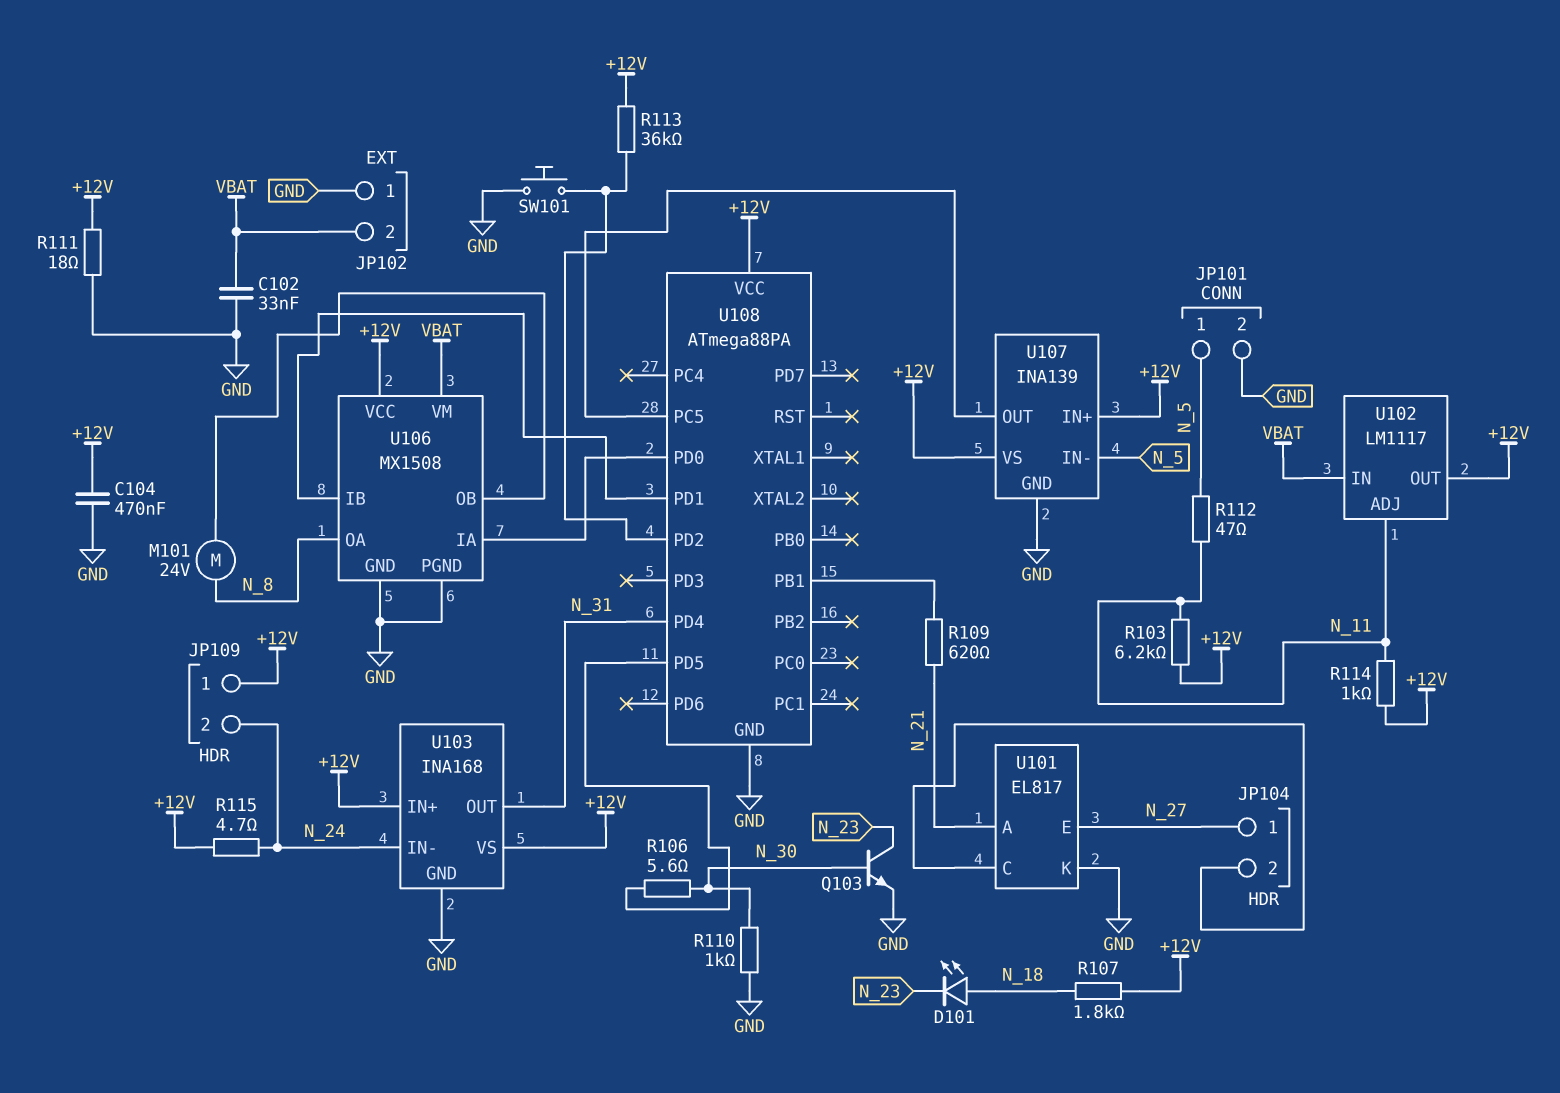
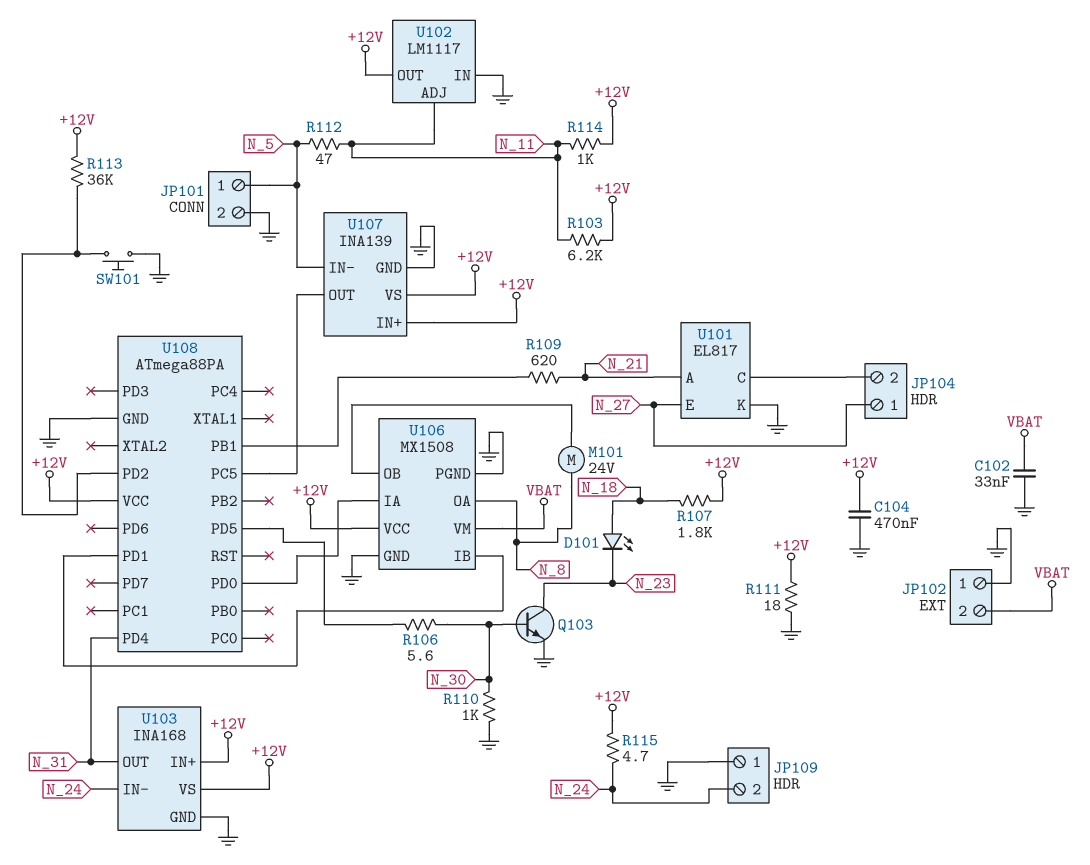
JP109 pin 1: +12V -> GND
U102 pin IN: VBAT -> GND

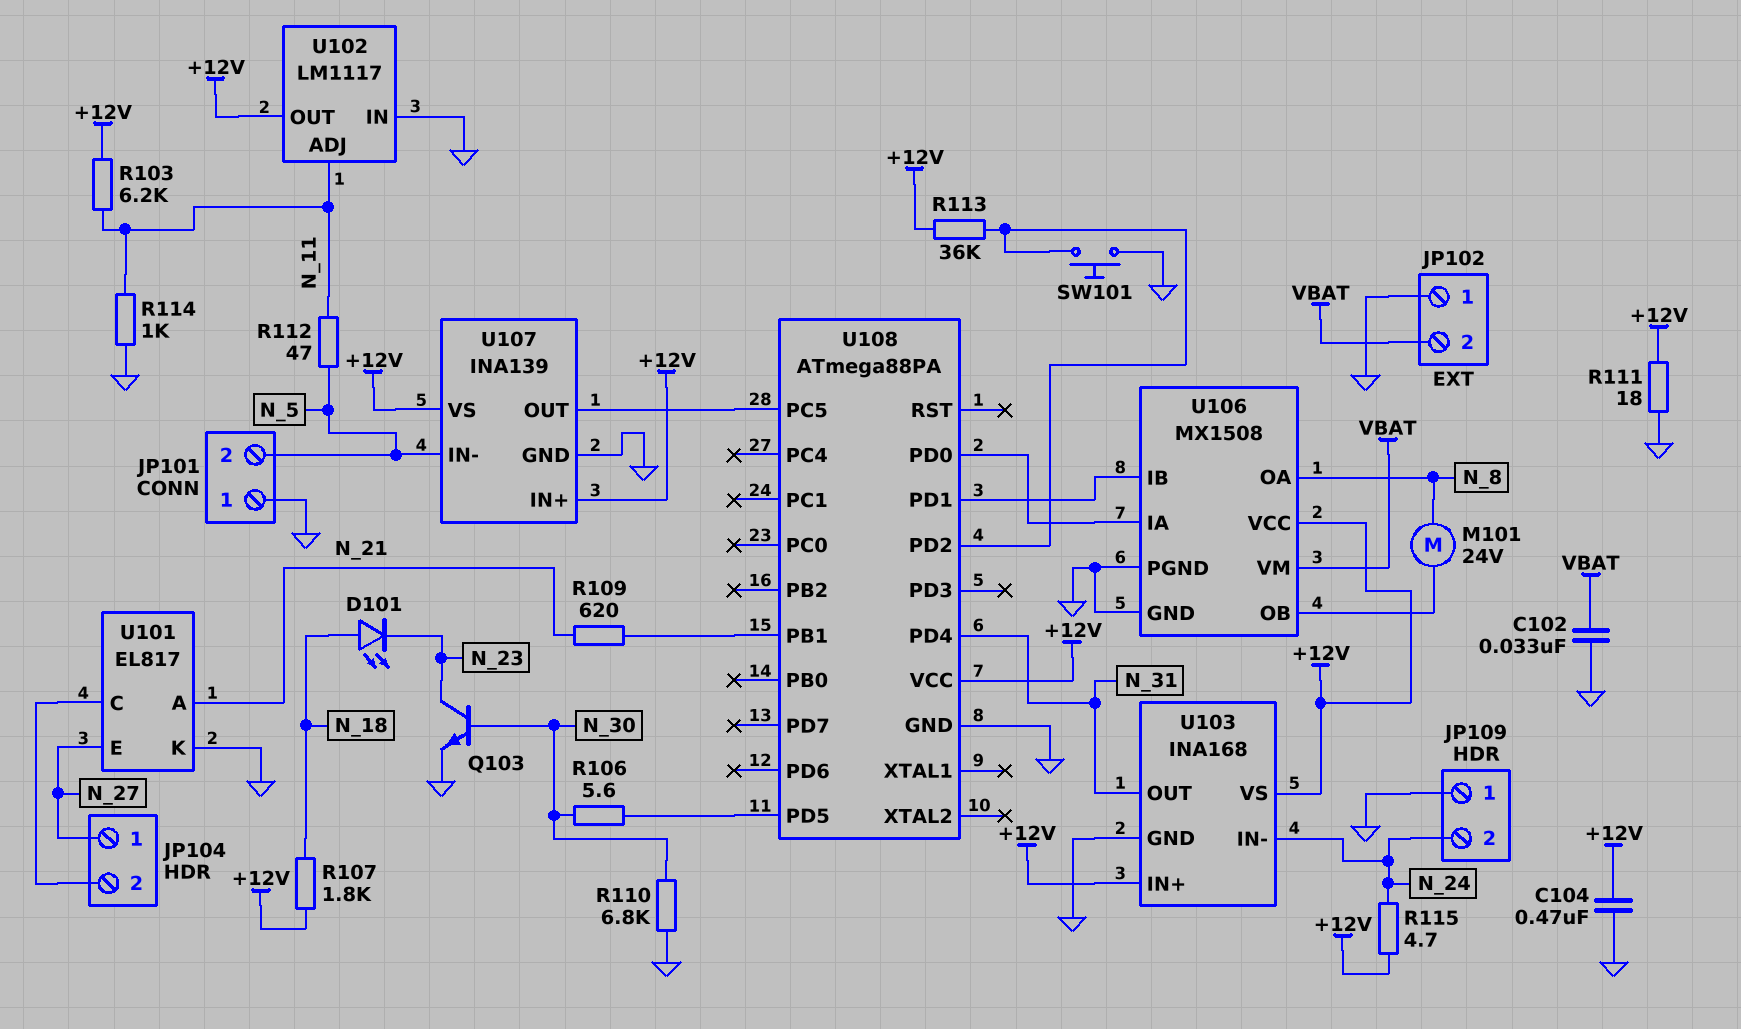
JP101 pin 1: N_5 -> GND
JP101 pin 2: GND -> N_5
R110: 1k (GND, N_30) -> 6.8k (GND, N_30)
R114: 1k (+12V, N_11) -> 1k (GND, N_11)

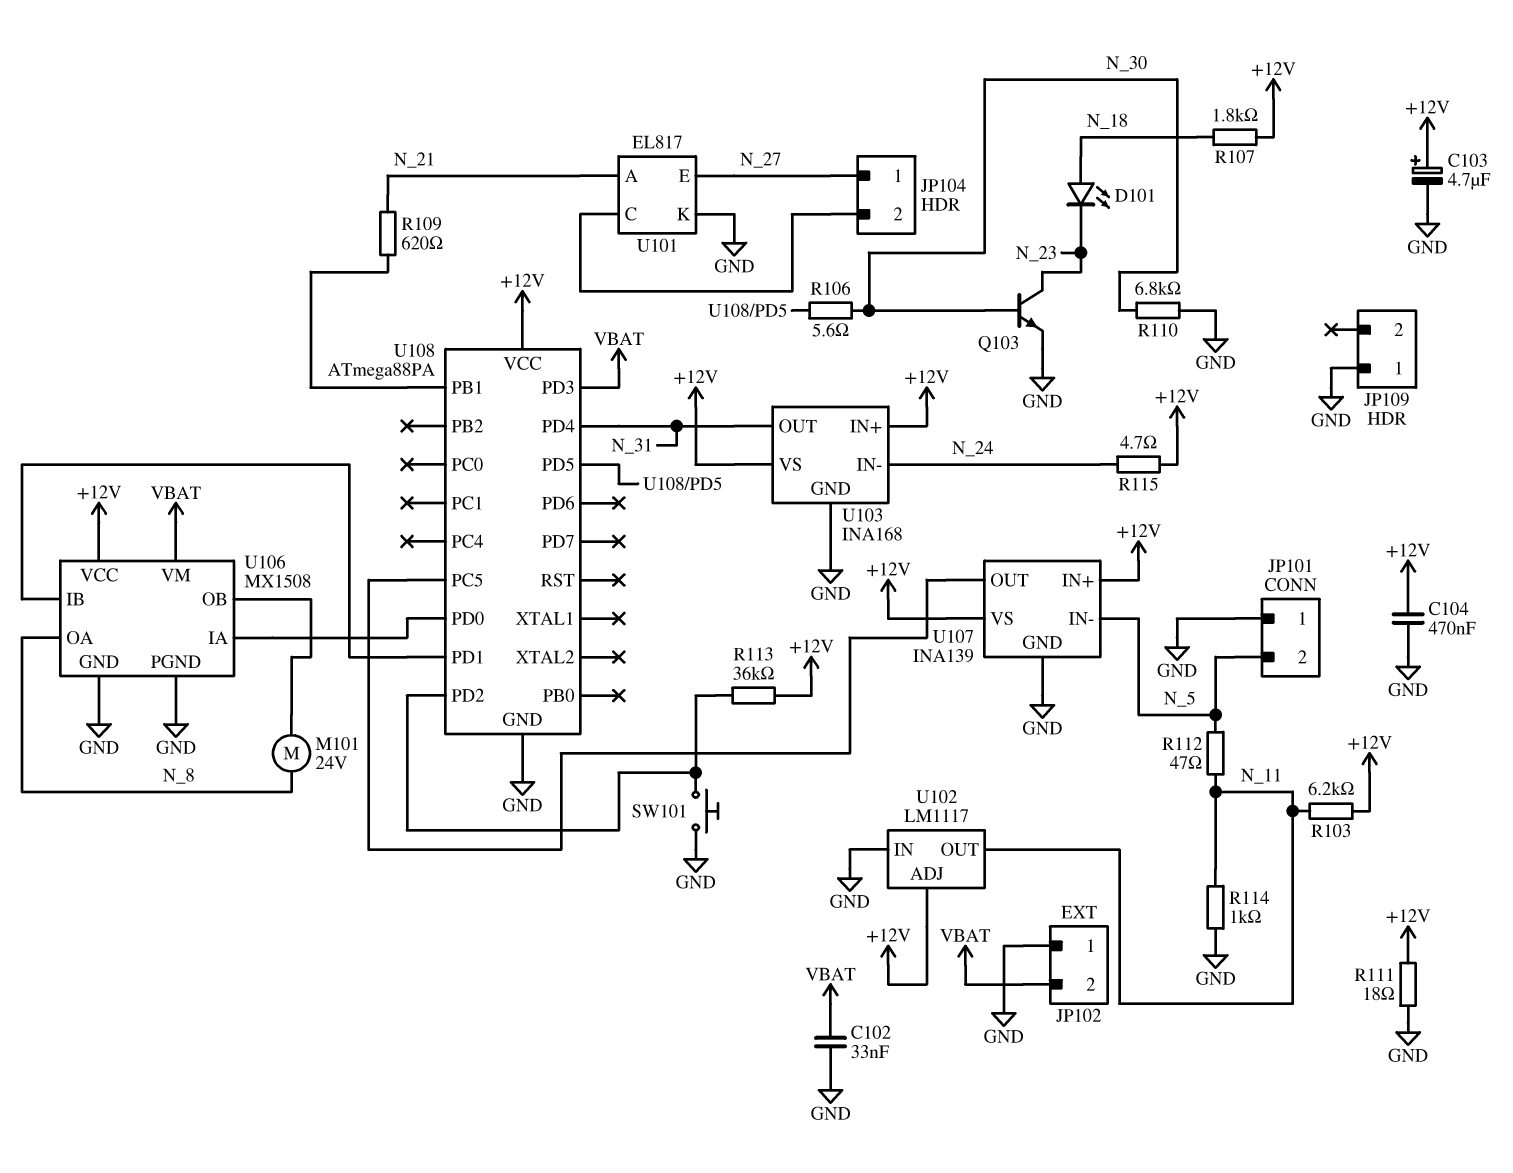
C103: none -> 4.7uF (plus +12V, minus GND)
JP109 pin 2: N_24 -> none
U102 pin ADJ: N_11 -> +12V
U102 pin OUT: +12V -> N_11
U108 pin PD3: none -> VBAT

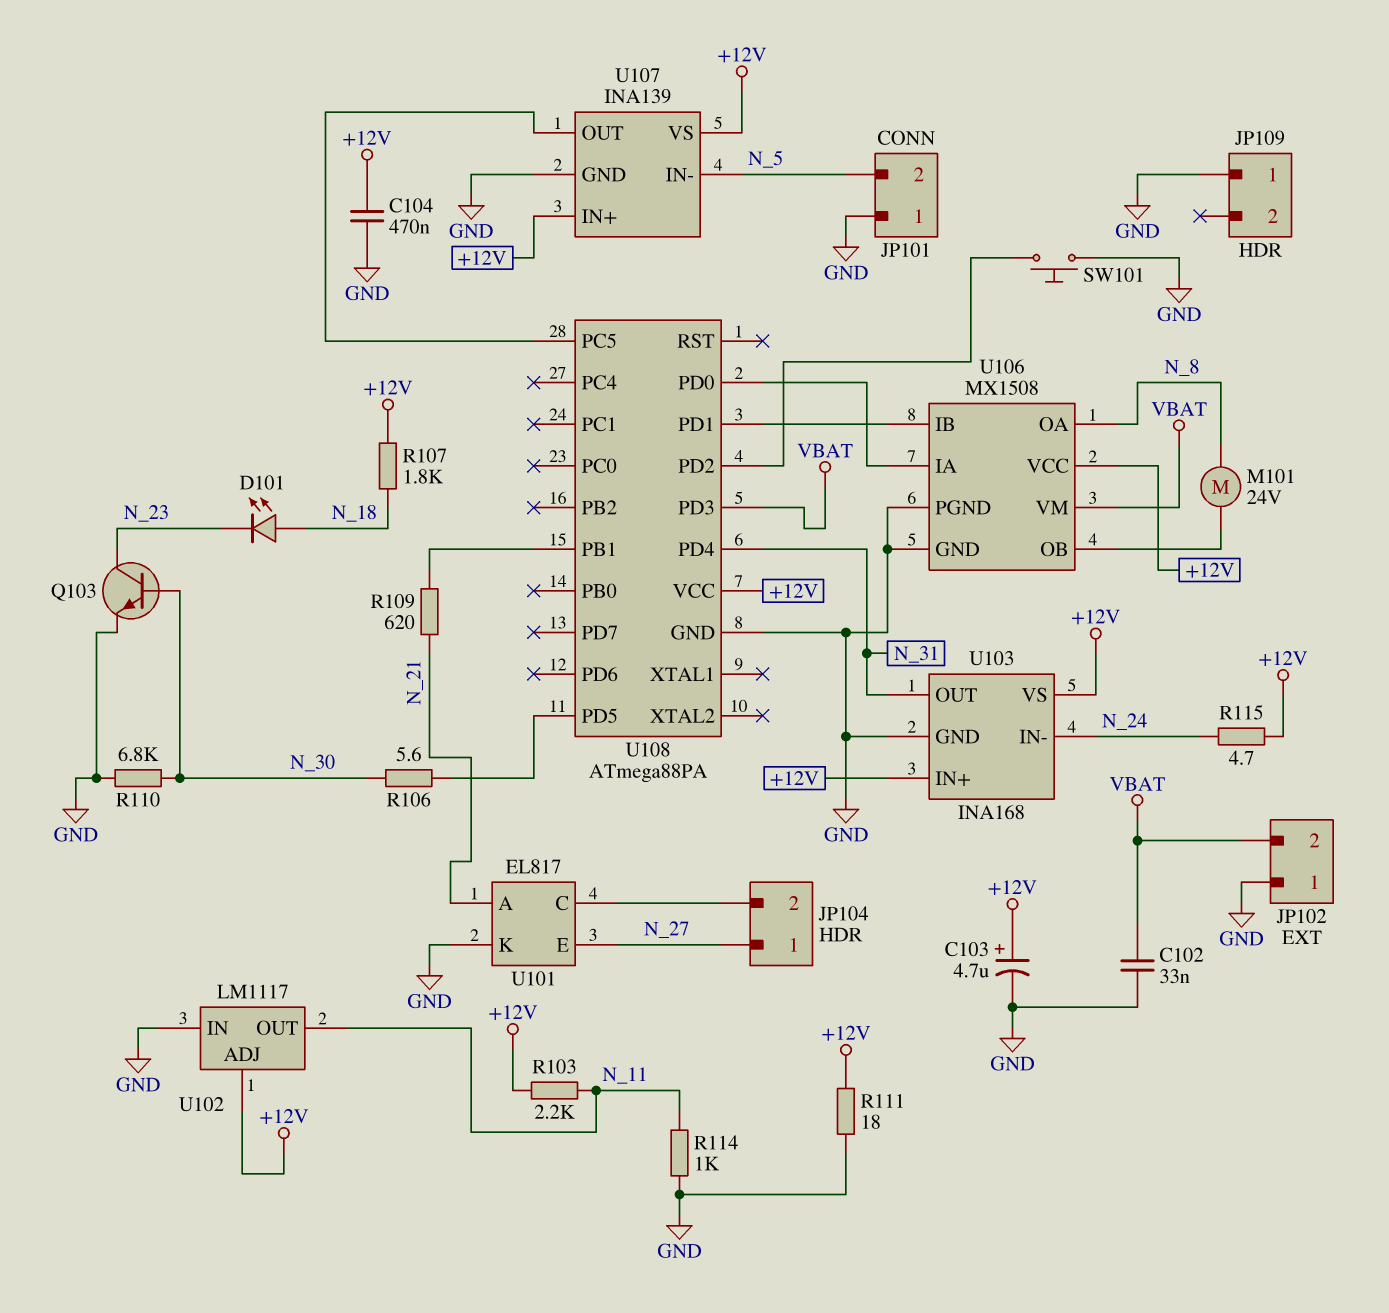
R103: 6.2k (+12V, N_11) -> 2.2k (+12V, N_11)
R112: 47 (N_5, N_11) -> none
R113: 36k (+12V, U108/PD2) -> none

